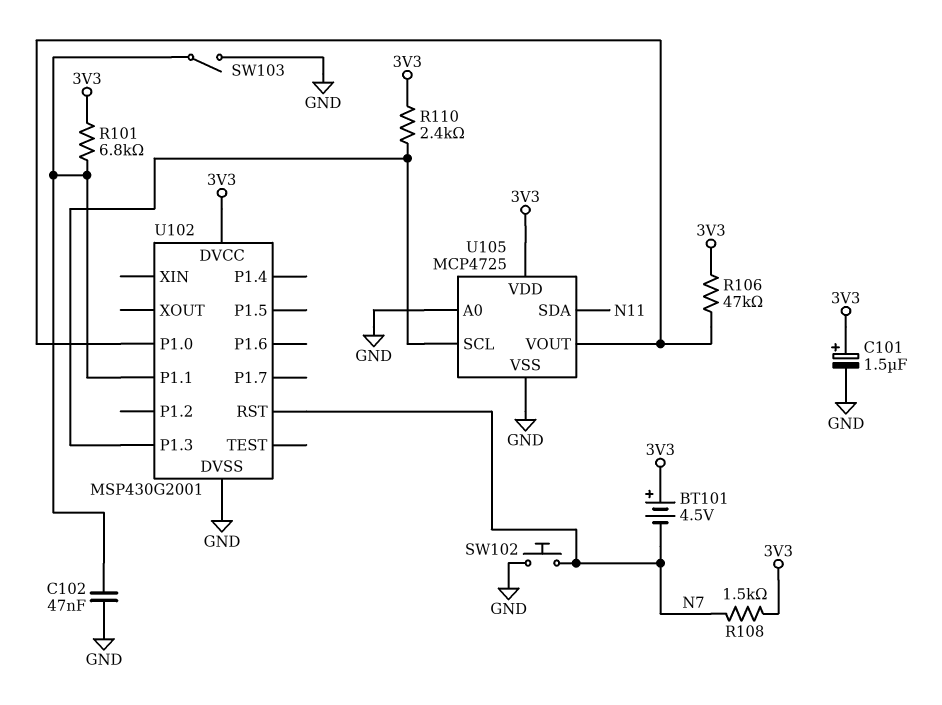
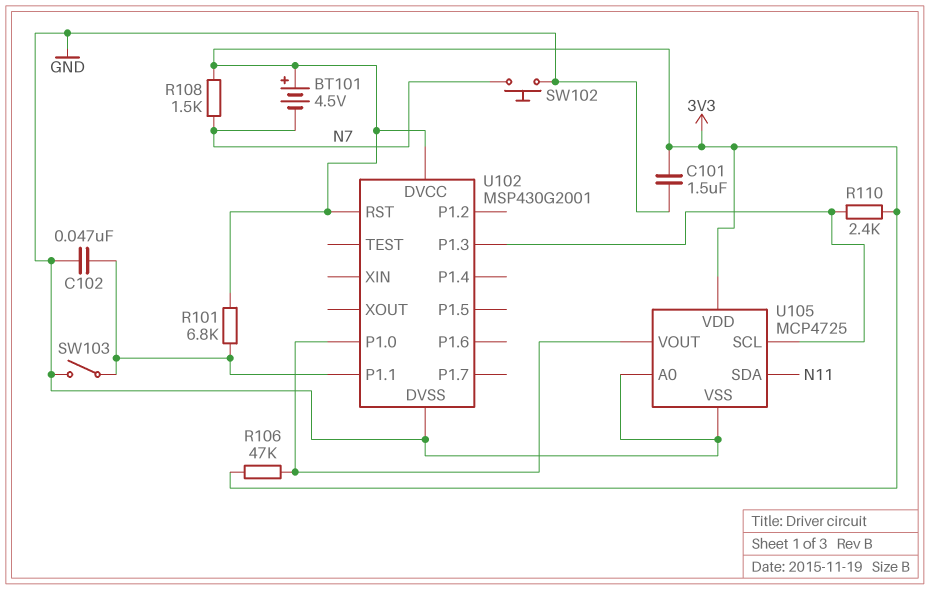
C101: 1.5uF (plus 3V3, minus GND) -> 1.5uF (3V3, GND)
U102 pin RST: N7 -> 3V3

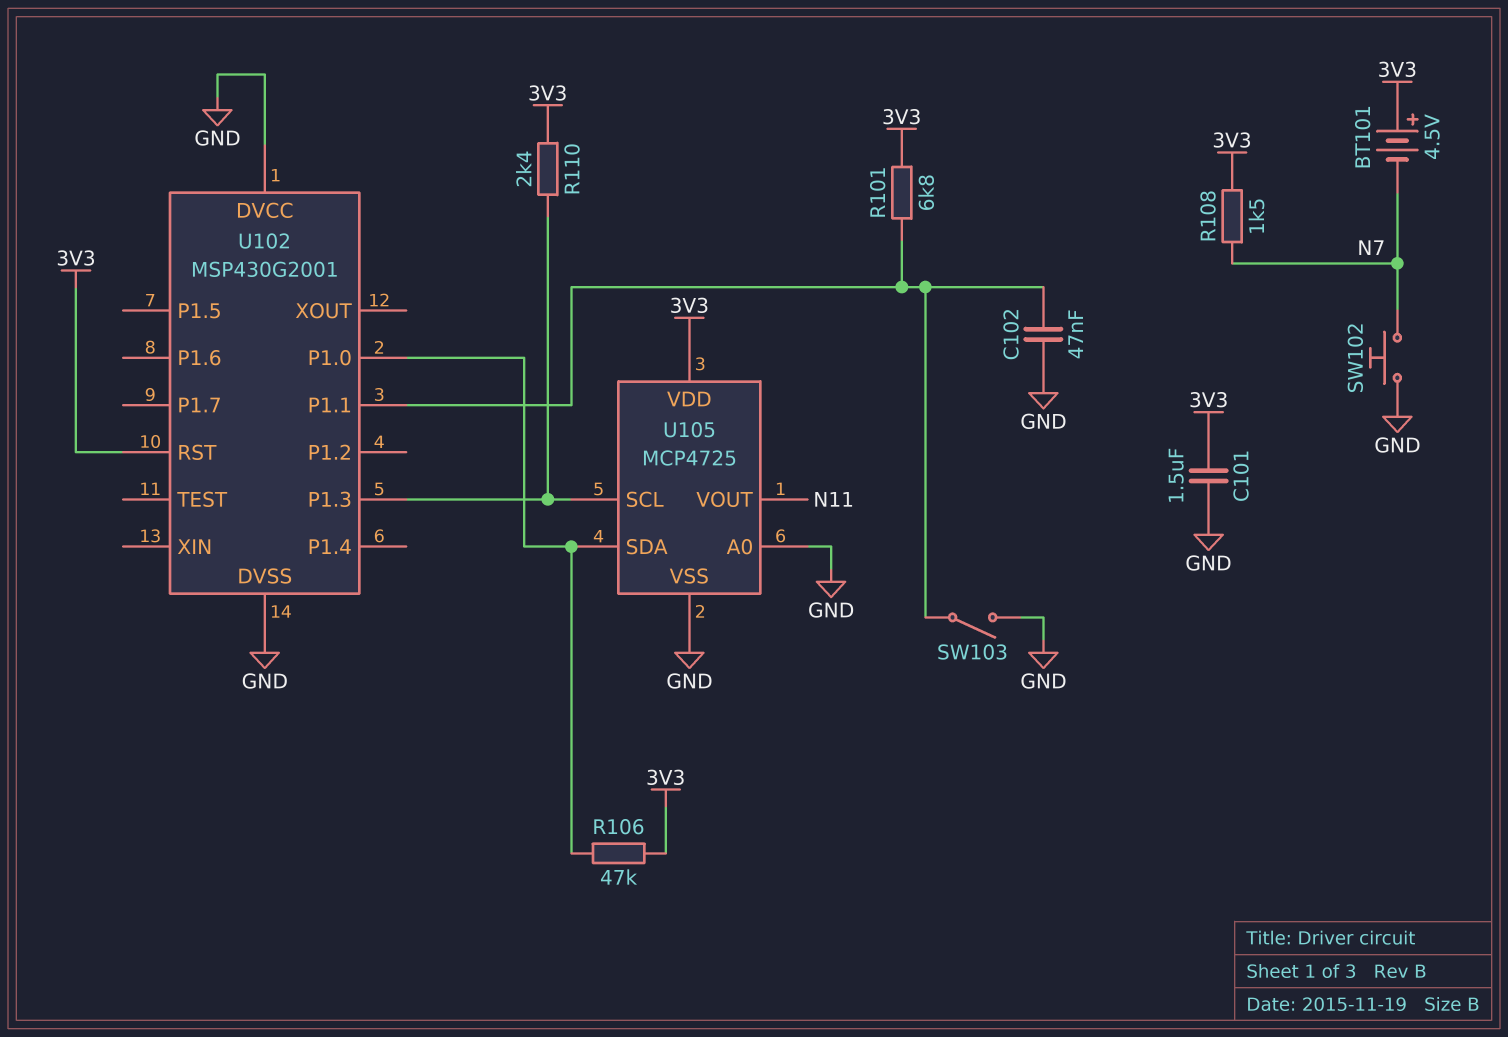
U102 pin DVCC: 3V3 -> GND
U105 pin SDA: N11 -> U102/P1.0
U105 pin VOUT: U102/P1.0 -> N11

